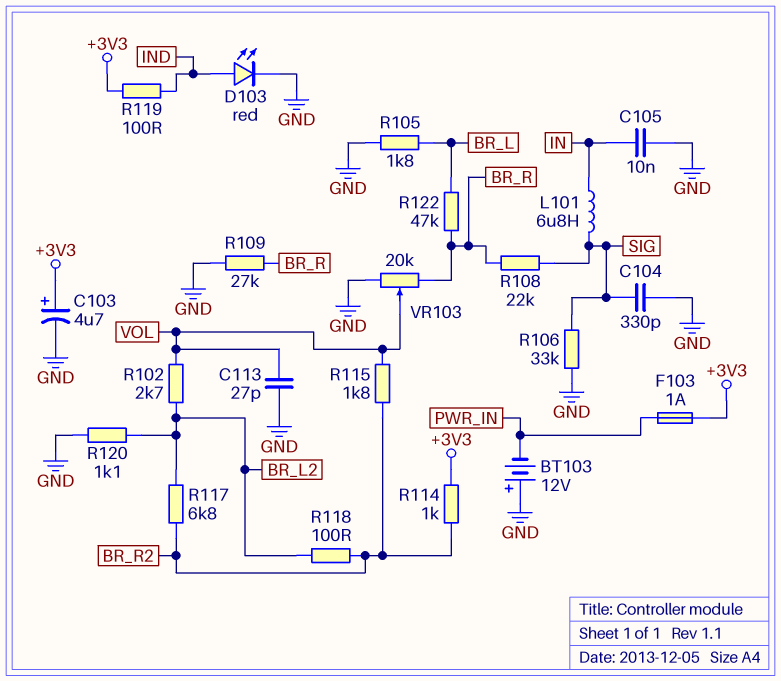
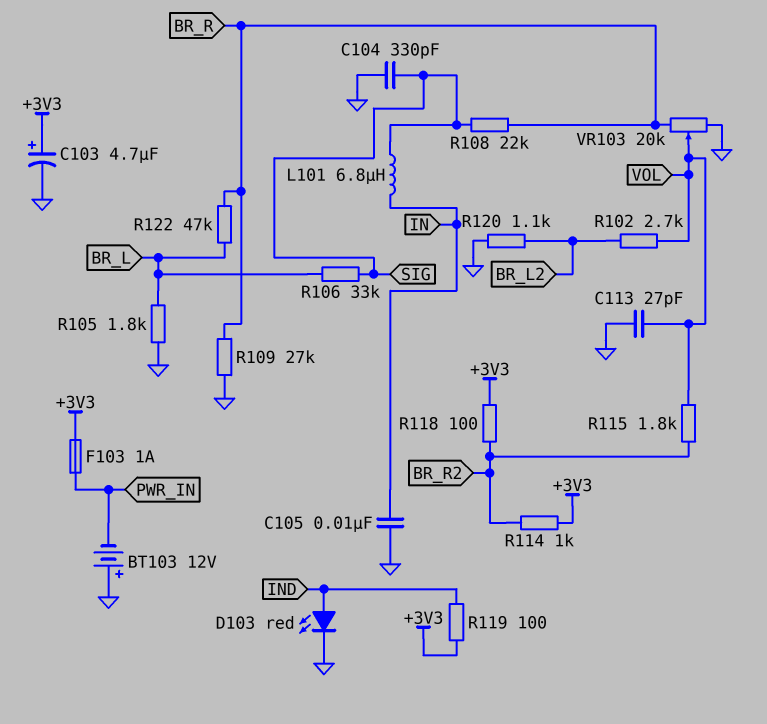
R106: 33k (GND, SIG) -> 33k (BR_L, SIG)
R117: 6.8k (BR_L2, BR_R2) -> none
R118: 100 (BR_L2, BR_R2) -> 100 (+3V3, BR_R2)

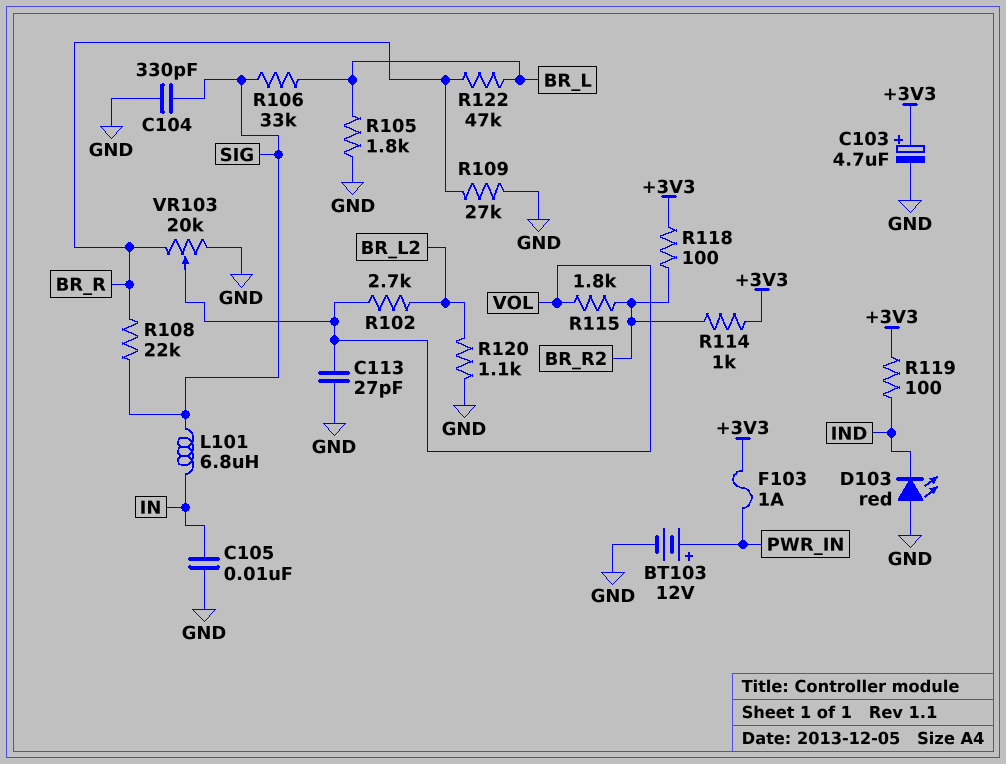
BT103: 12V (plus GND, minus PWR_IN) -> 12V (plus PWR_IN, minus GND)
D103: LED red (A IND, K GND) -> LED red (A GND, K IND)

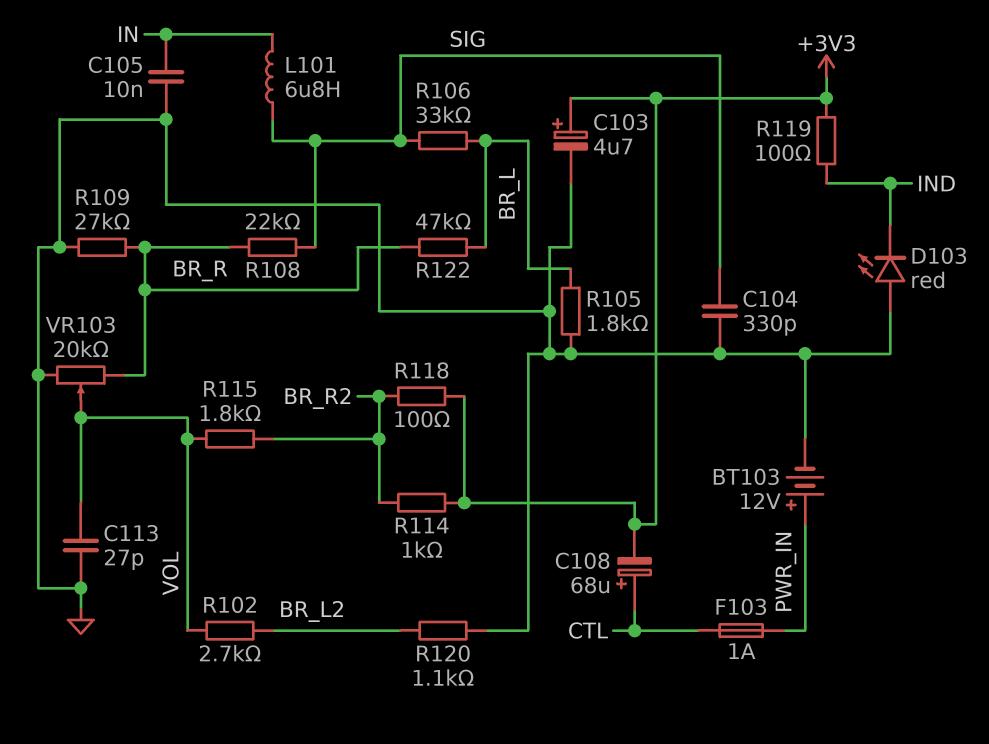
C108: none -> 68uF (plus CTL, minus +3V3)
F103: 1A (+3V3, PWR_IN) -> 1A (CTL, PWR_IN)

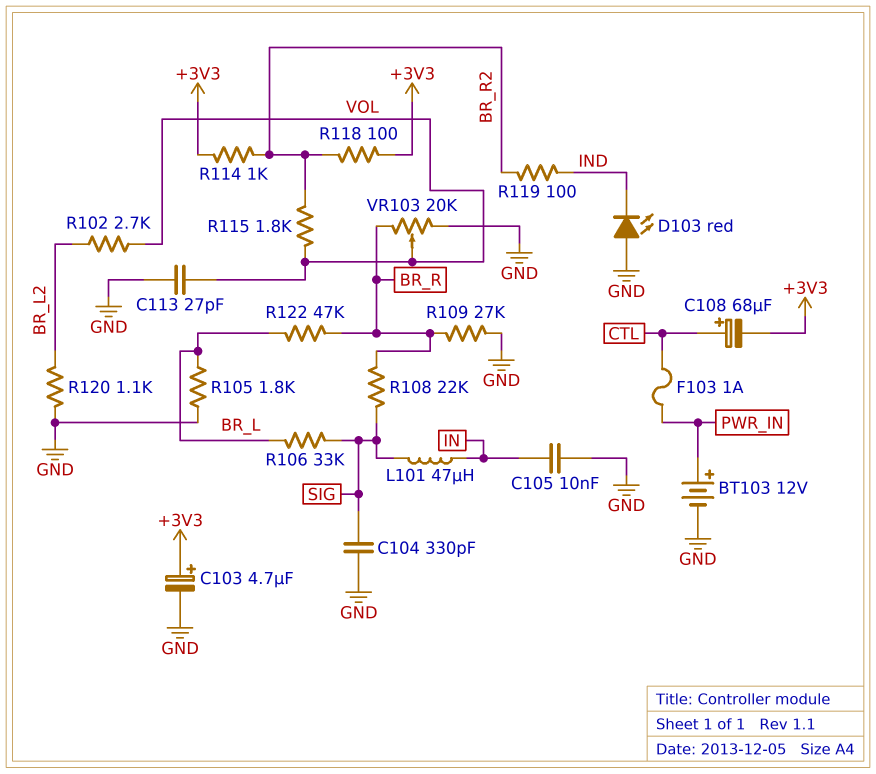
L101: 6.8uH (IN, SIG) -> 47uH (IN, SIG)
R119: 100 (+3V3, IND) -> 100 (BR_R2, IND)

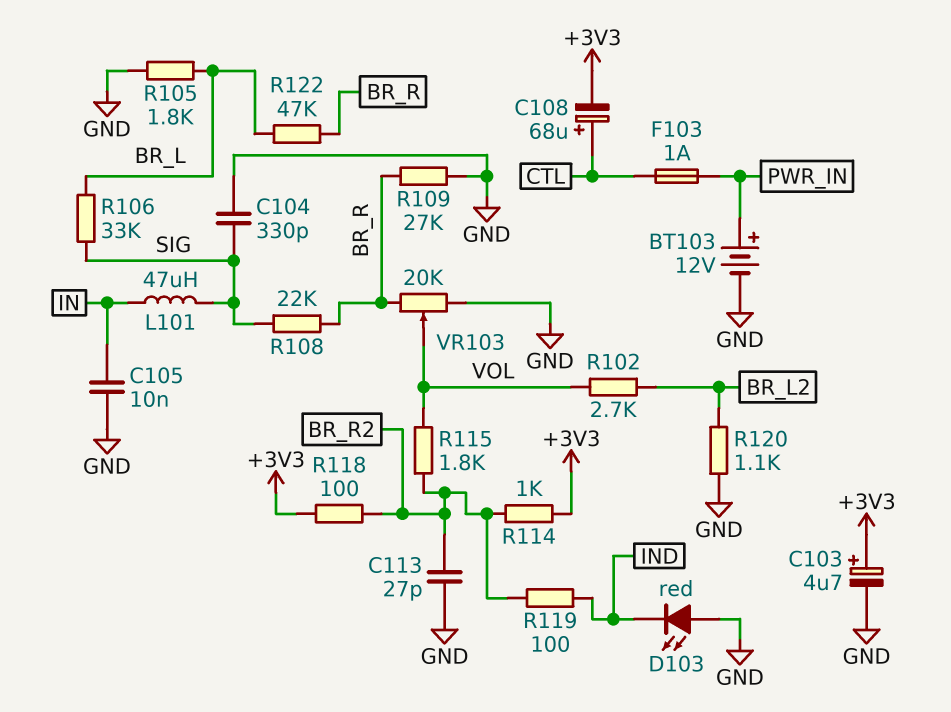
C113: 27pF (GND, VOL) -> 27pF (BR_R2, GND)

